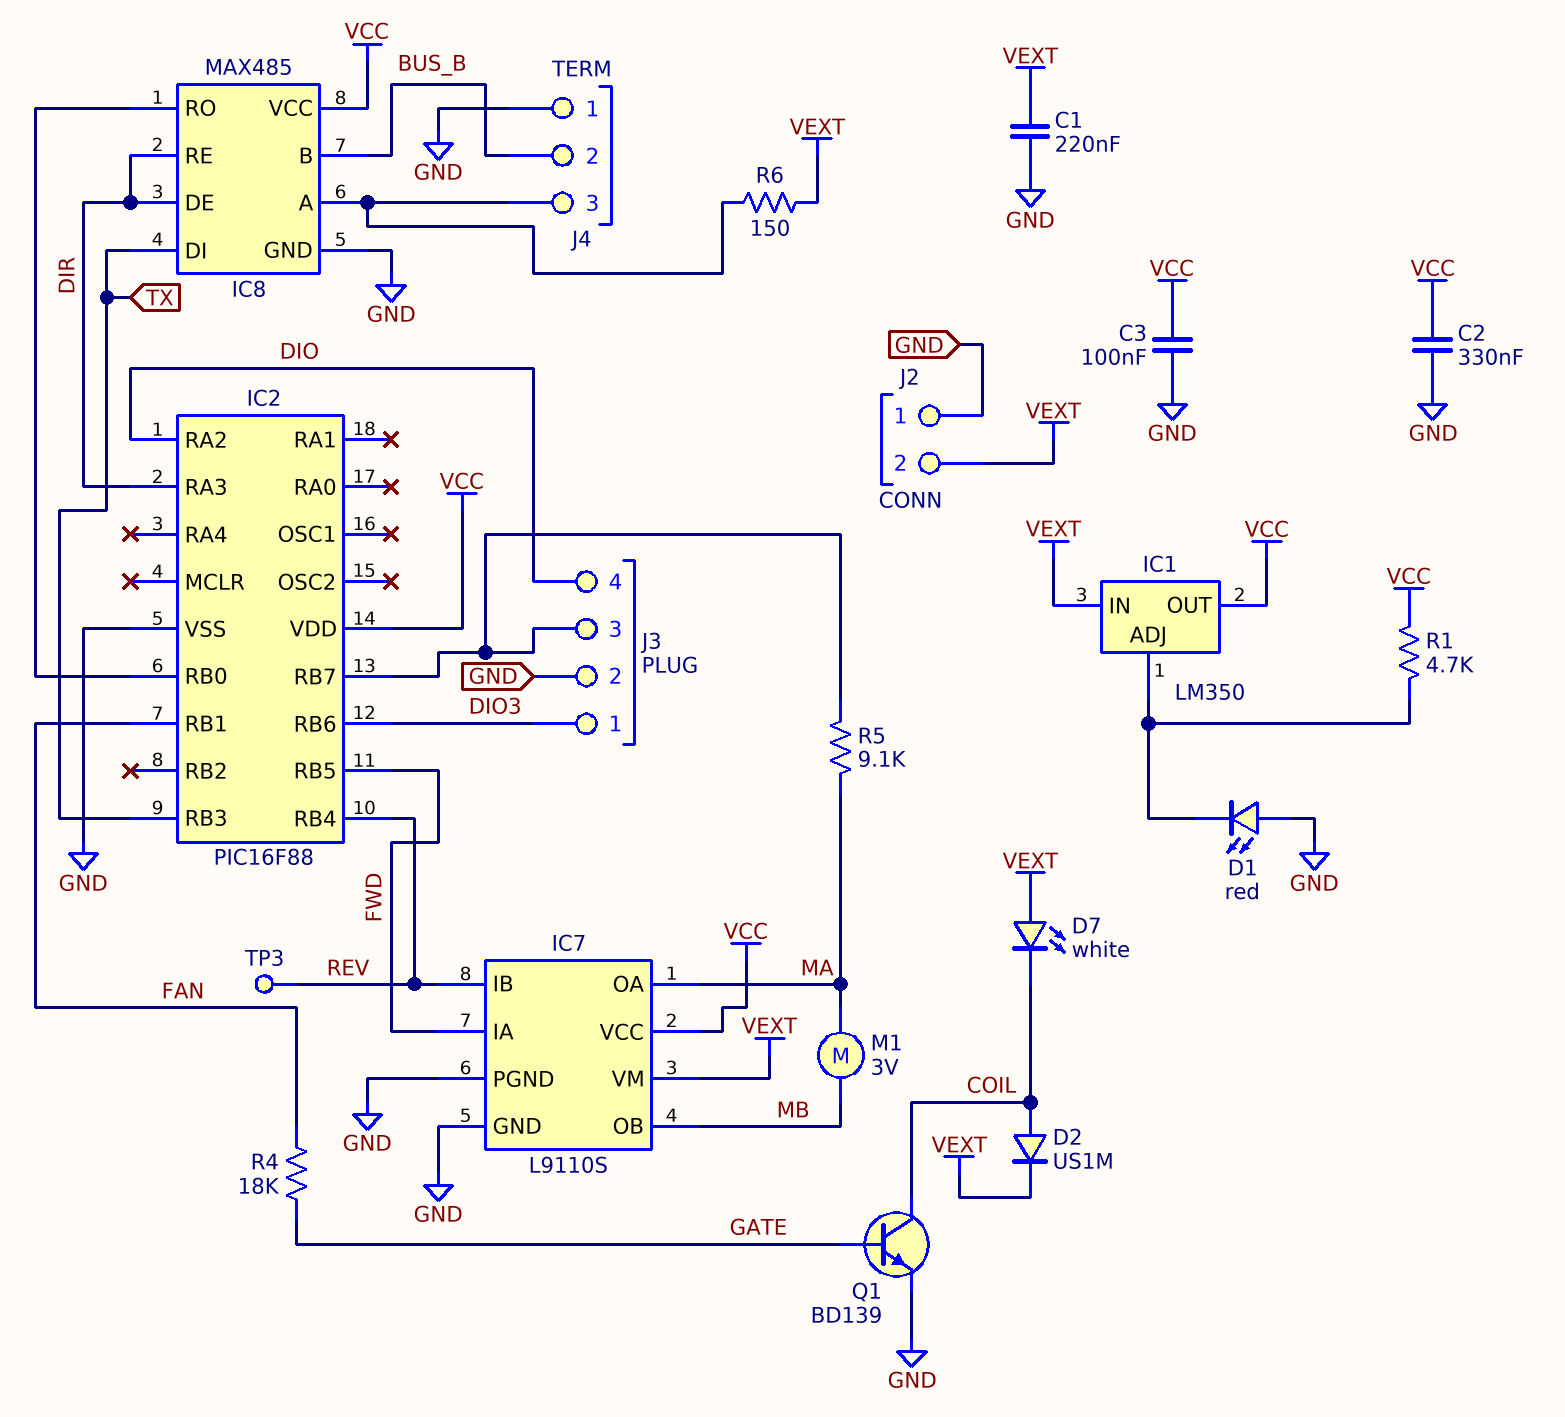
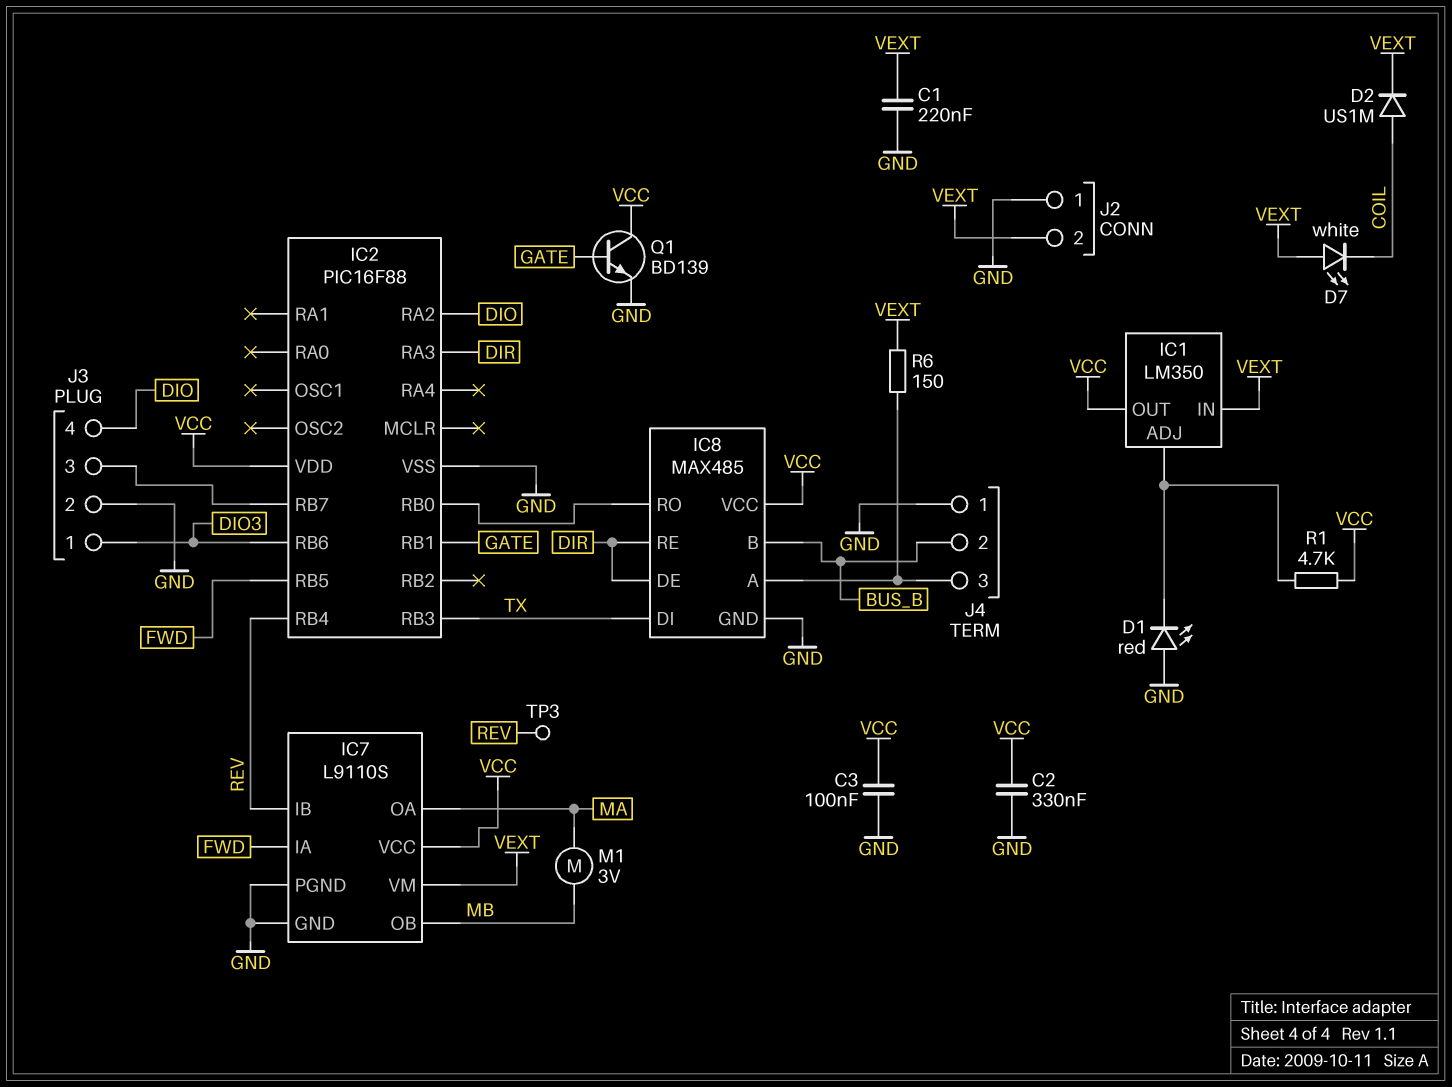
IC2 pin RB1: FAN -> GATE
Q1: NPN BD139 (B GATE, C COIL, E GND) -> NPN BD139 (B GATE, C VCC, E GND)
R4: 18k (FAN, GATE) -> none
R5: 9.1k (IC2/RB7, MA) -> none

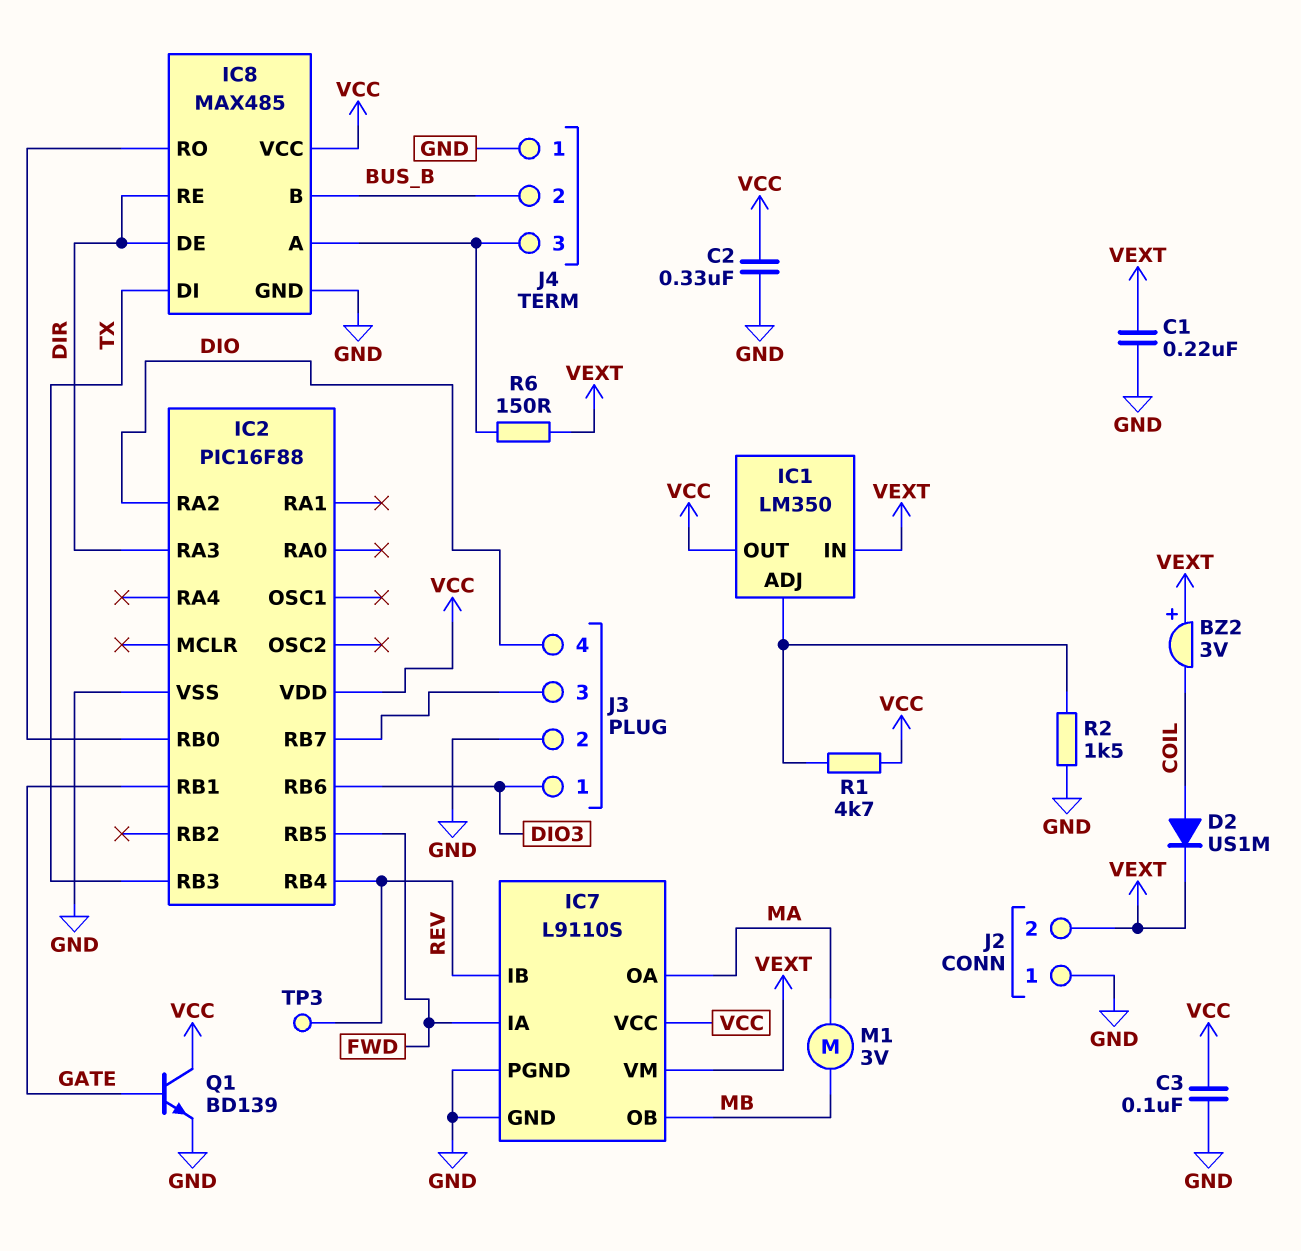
BZ2: none -> buzzer 3V (plus VEXT, minus COIL)
D1: LED red (A GND, K IC1/ADJ) -> none
D7: LED white (A VEXT, K COIL) -> none
R2: none -> 1.5k (GND, IC1/ADJ)

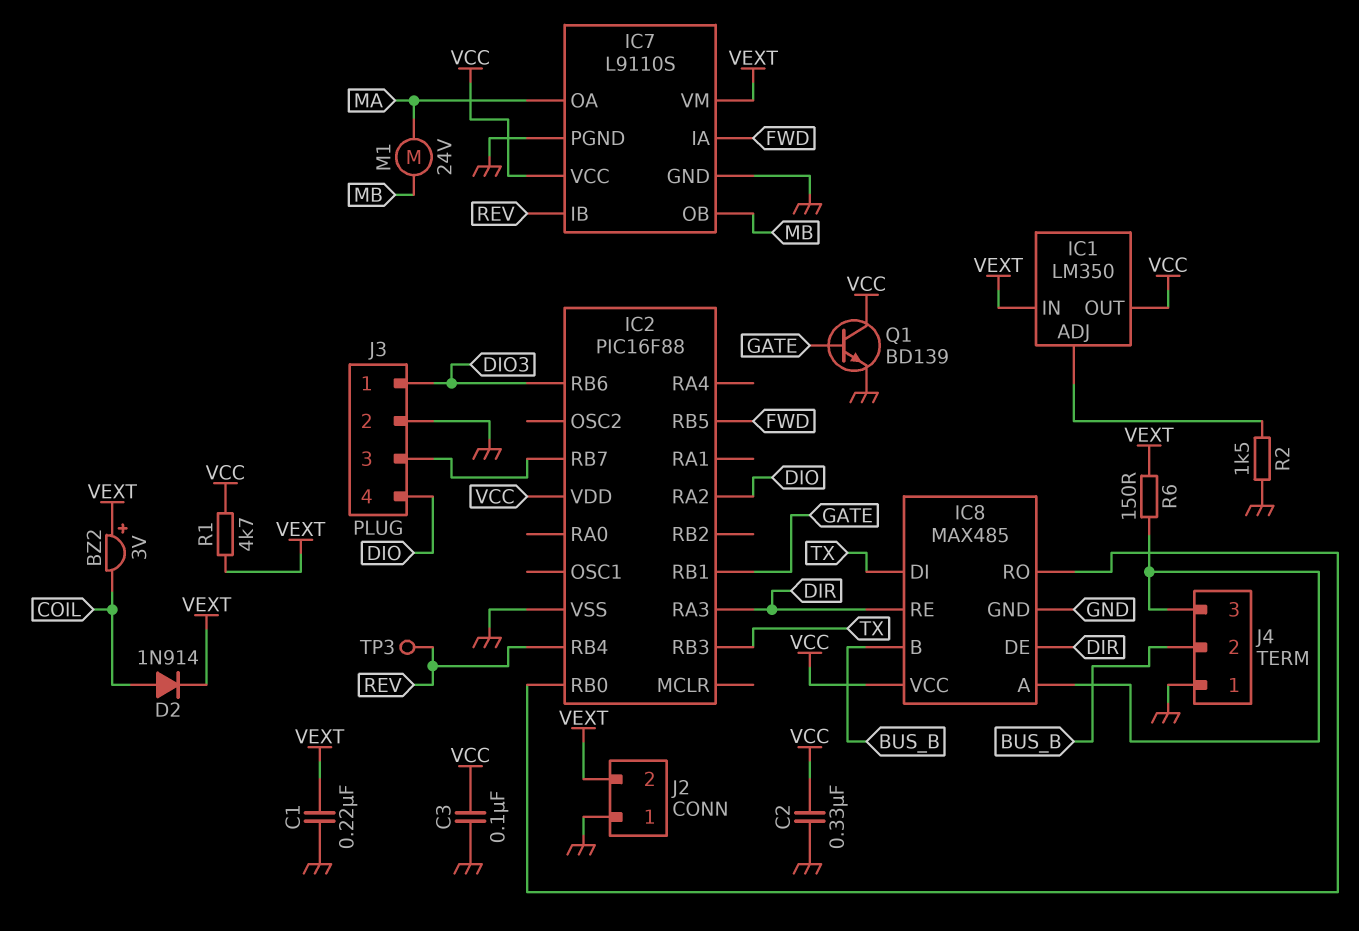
D2: diode US1M (A COIL, K VEXT) -> diode 1N914 (A COIL, K VEXT)
M1: motor 3V (MA, MB) -> motor 24V (MA, MB)
R1: 4.7k (IC1/ADJ, VCC) -> 4.7k (VCC, VEXT)

